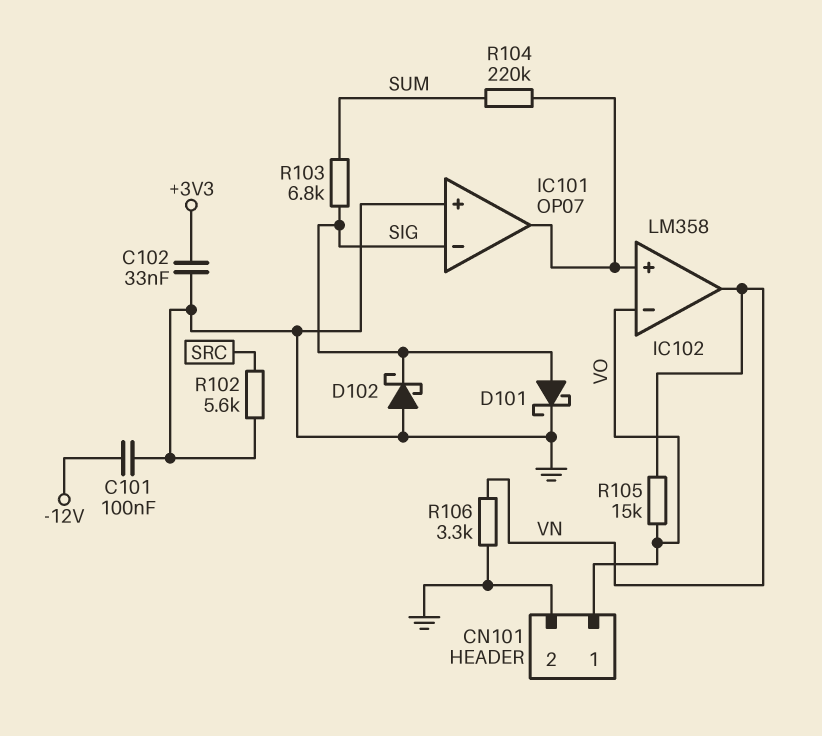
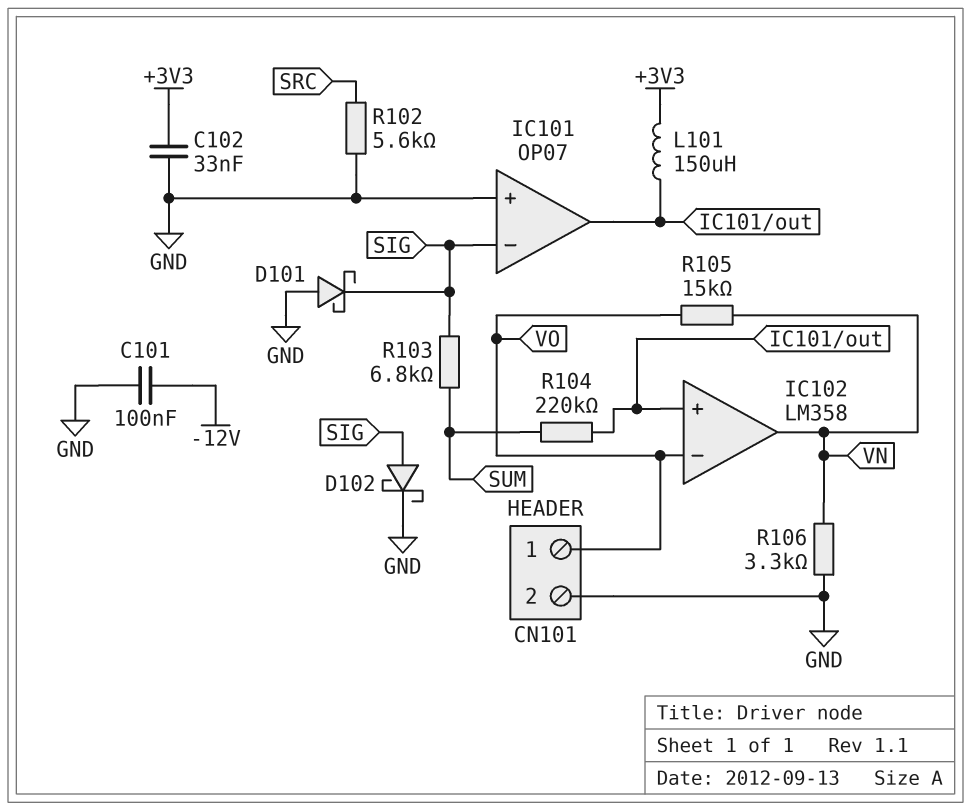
D101: schottky (A SIG, K GND) -> schottky (A GND, K SIG)
D102: schottky (A GND, K SIG) -> schottky (A SIG, K GND)
L101: none -> 150uH (+3V3, IC101/out)

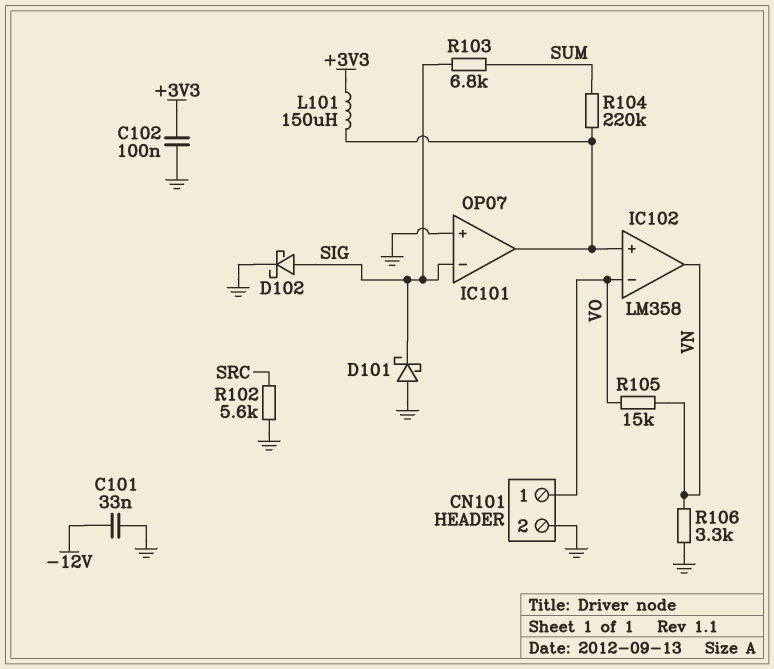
C101: 100nF (-12V, GND) -> 33nF (-12V, GND)
C102: 33nF (+3V3, GND) -> 100nF (+3V3, GND)

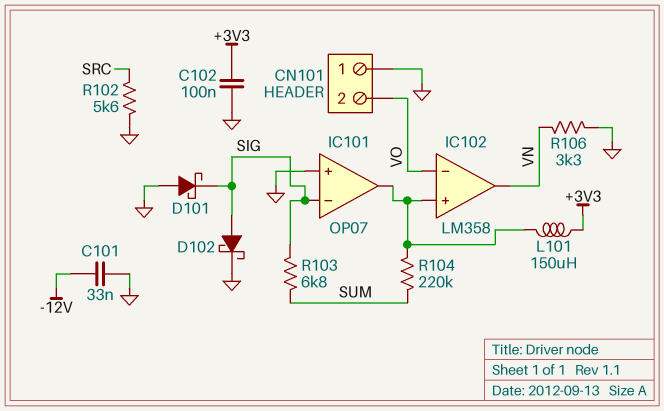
CN101 pin 1: VO -> GND
CN101 pin 2: GND -> VO
R105: 15k (VN, VO) -> none

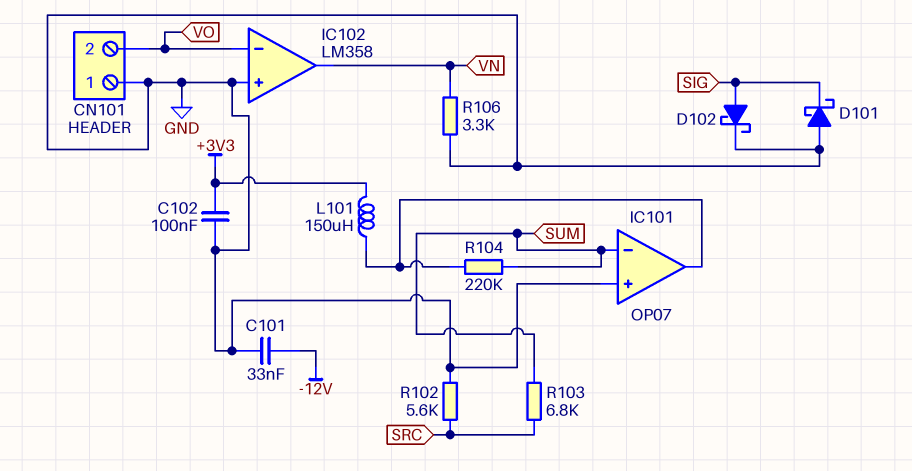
IC101 pin in-: SIG -> SUM
IC102 pin in+: IC101/out -> GND
R103: 6.8k (SIG, SUM) -> 6.8k (SRC, SUM)

